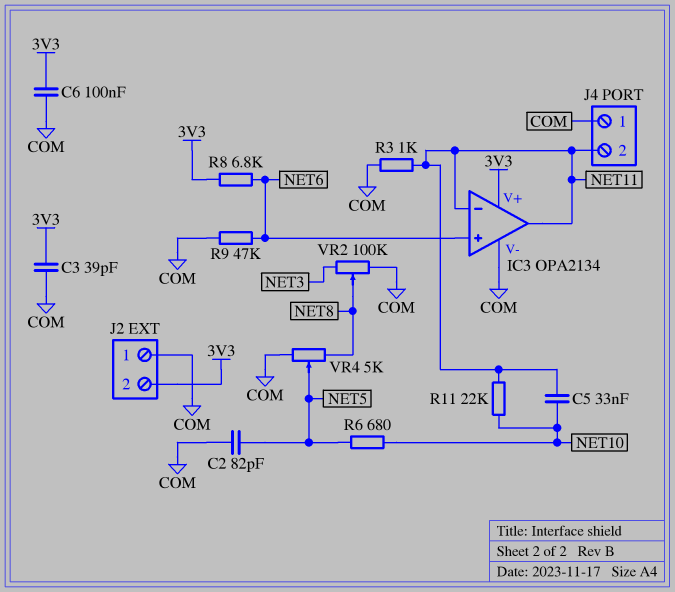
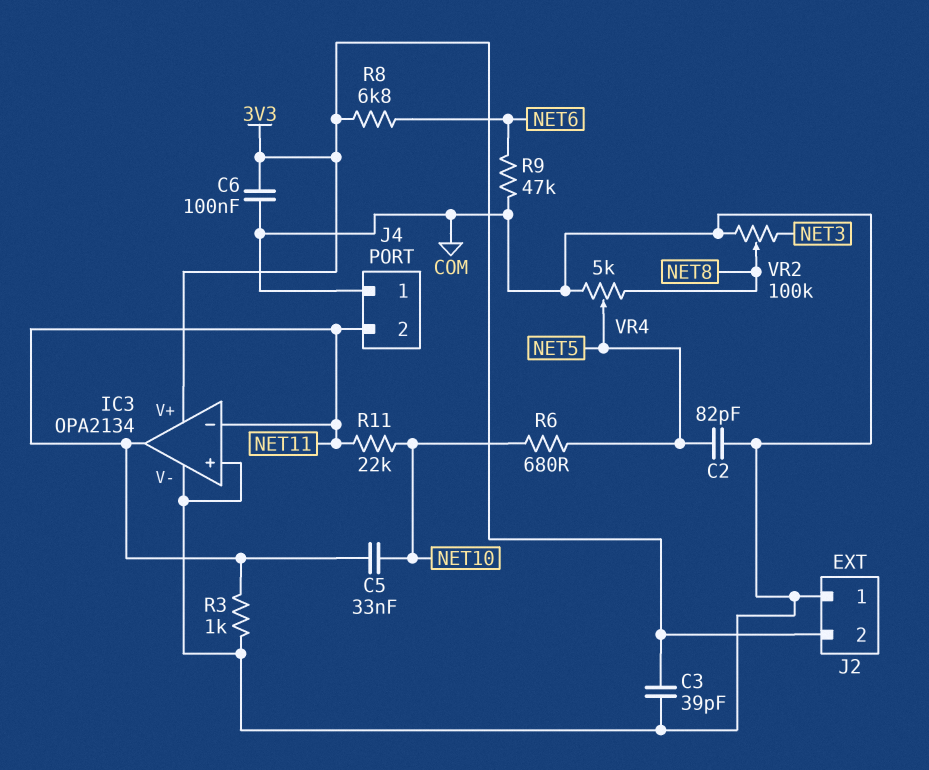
IC3 pin in+: NET6 -> COM

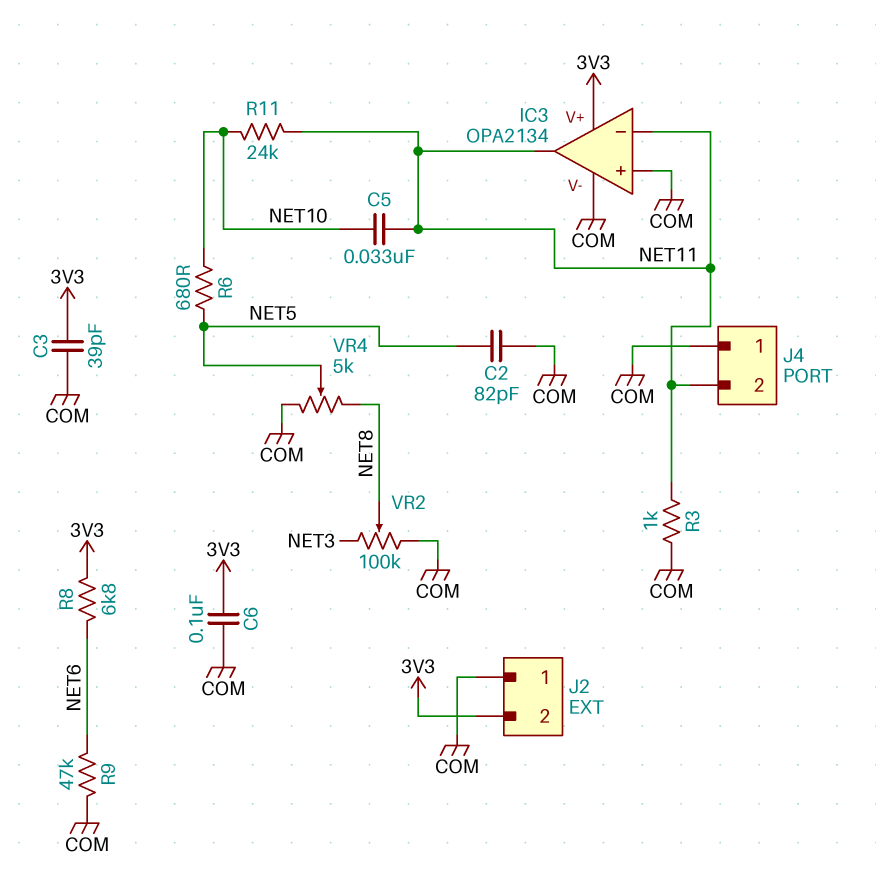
R11: 22k (NET10, NET11) -> 24k (NET10, NET11)

